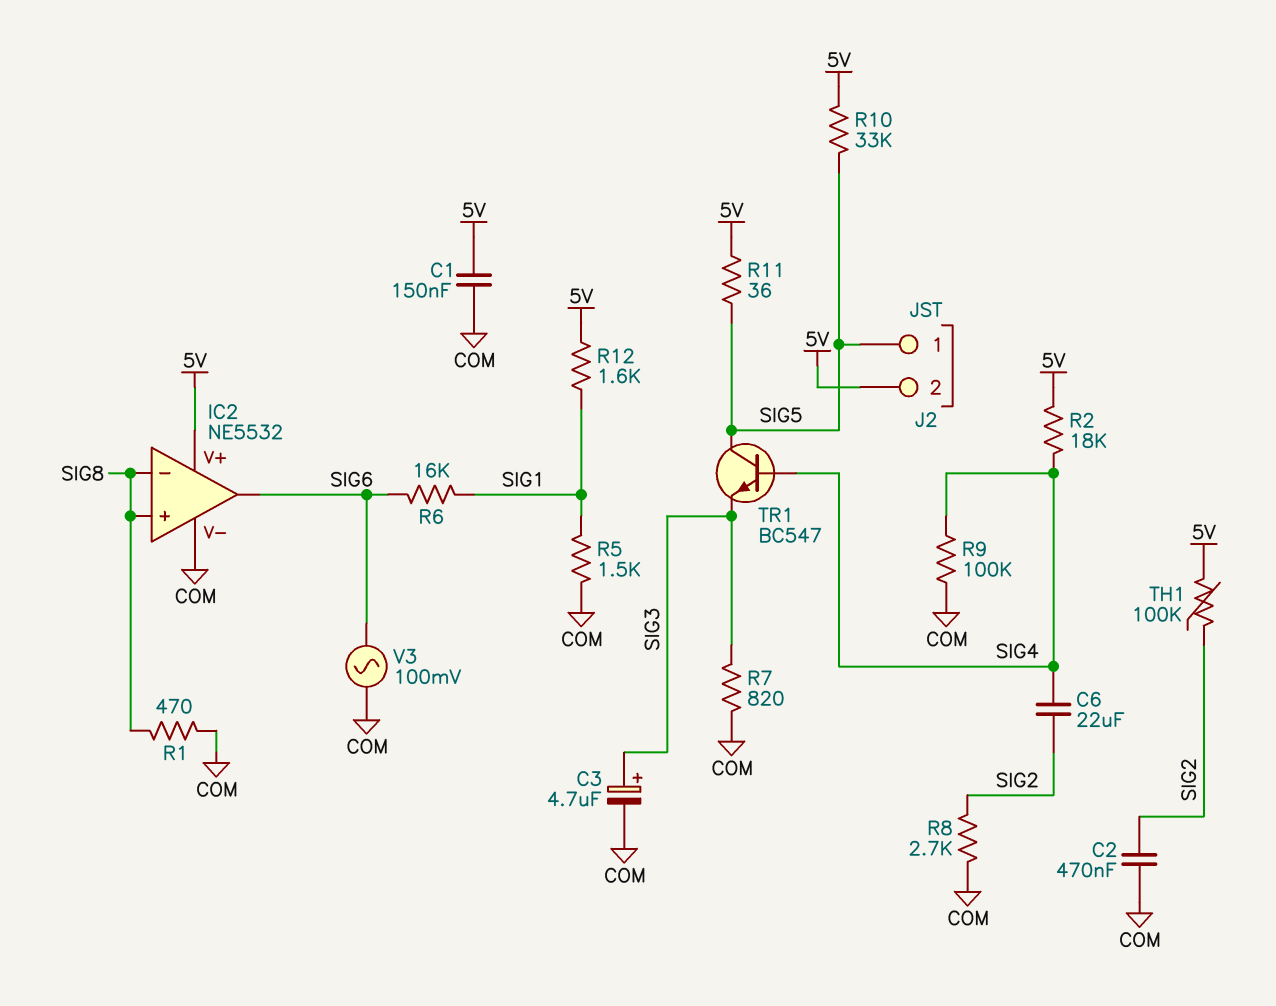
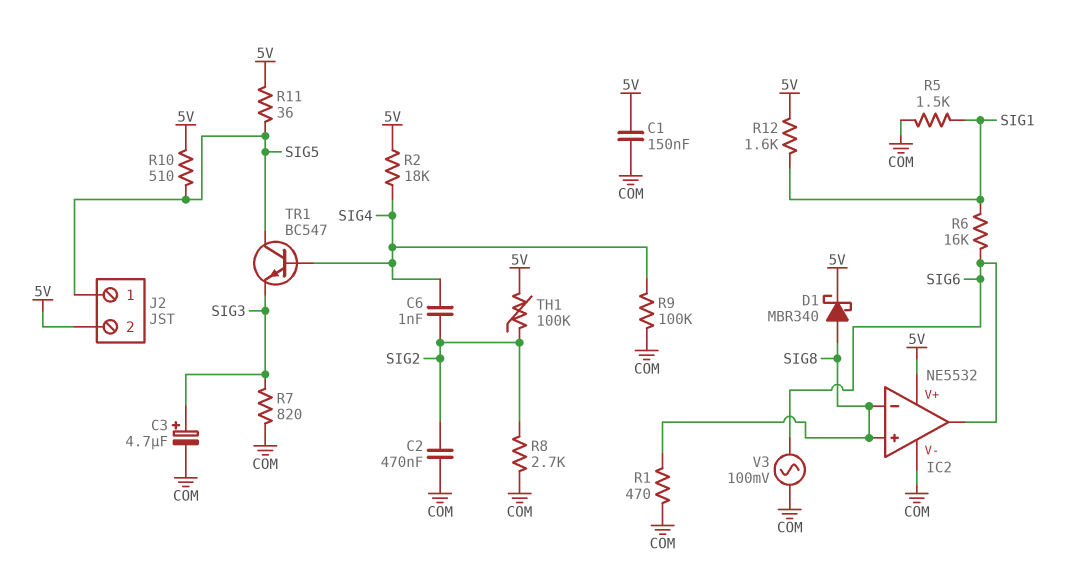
C6: 22uF (SIG2, SIG4) -> 1nF (SIG2, SIG4)
D1: none -> schottky MBR340 (A SIG8, K 5V)
R10: 33k (5V, SIG5) -> 510 (5V, SIG5)

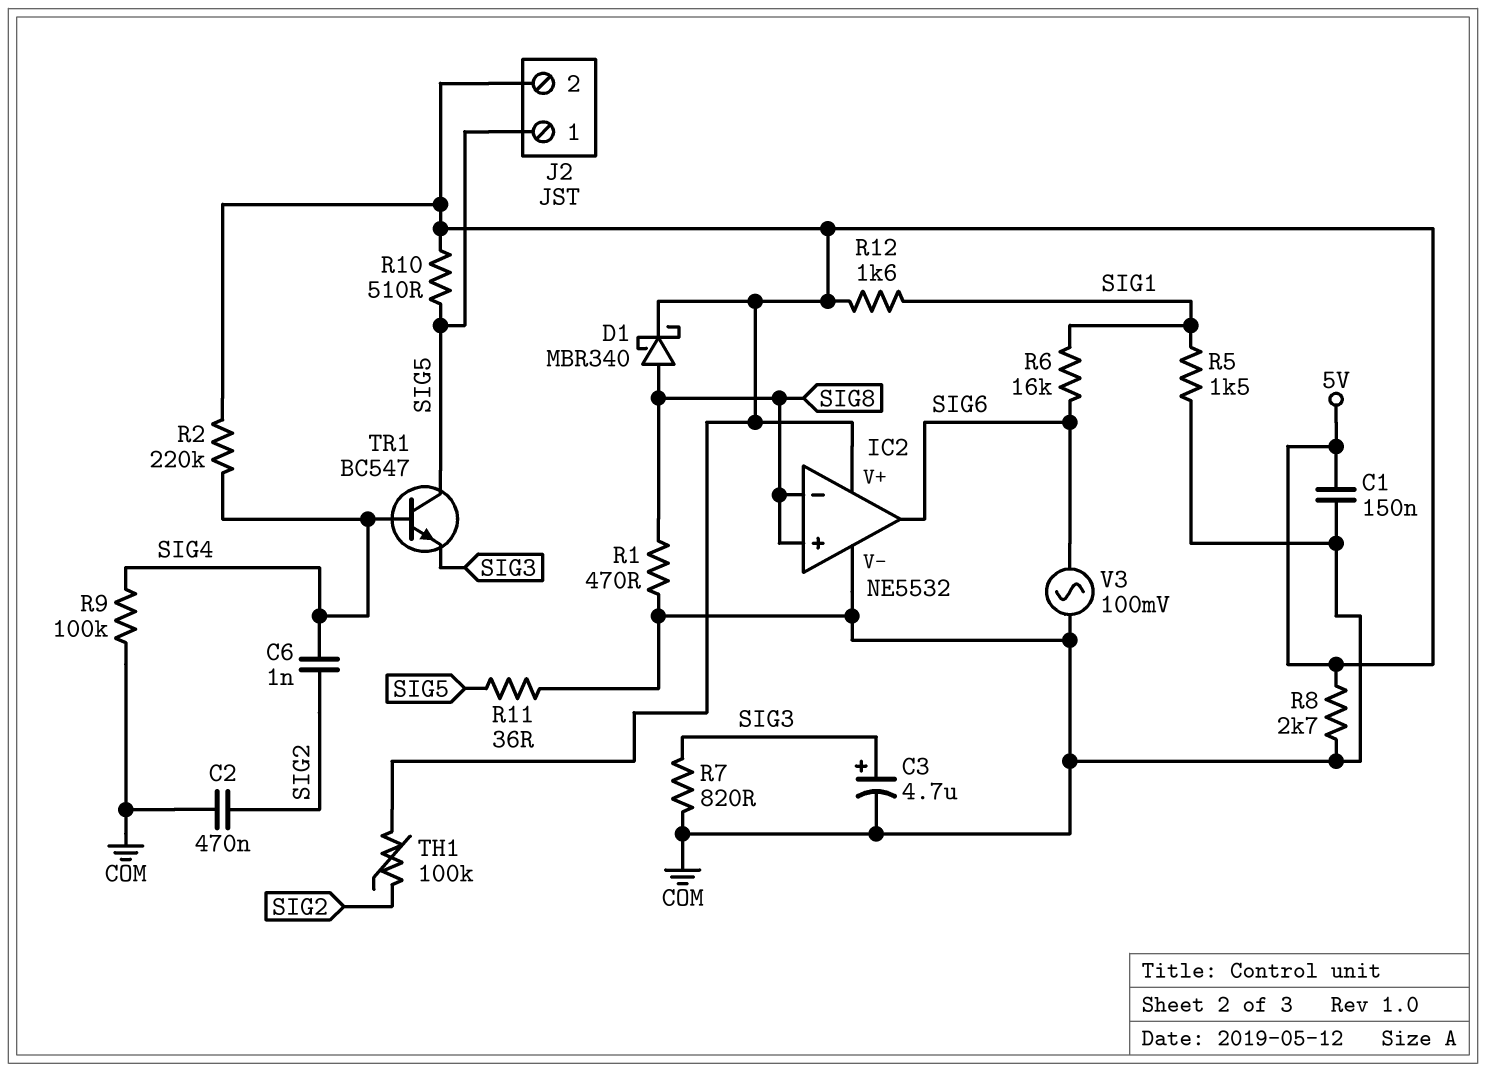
R2: 18k (5V, SIG4) -> 220k (5V, SIG4)
R8: 2.7k (COM, SIG2) -> 2.7k (5V, COM)
R11: 36 (5V, SIG5) -> 36 (COM, SIG5)

